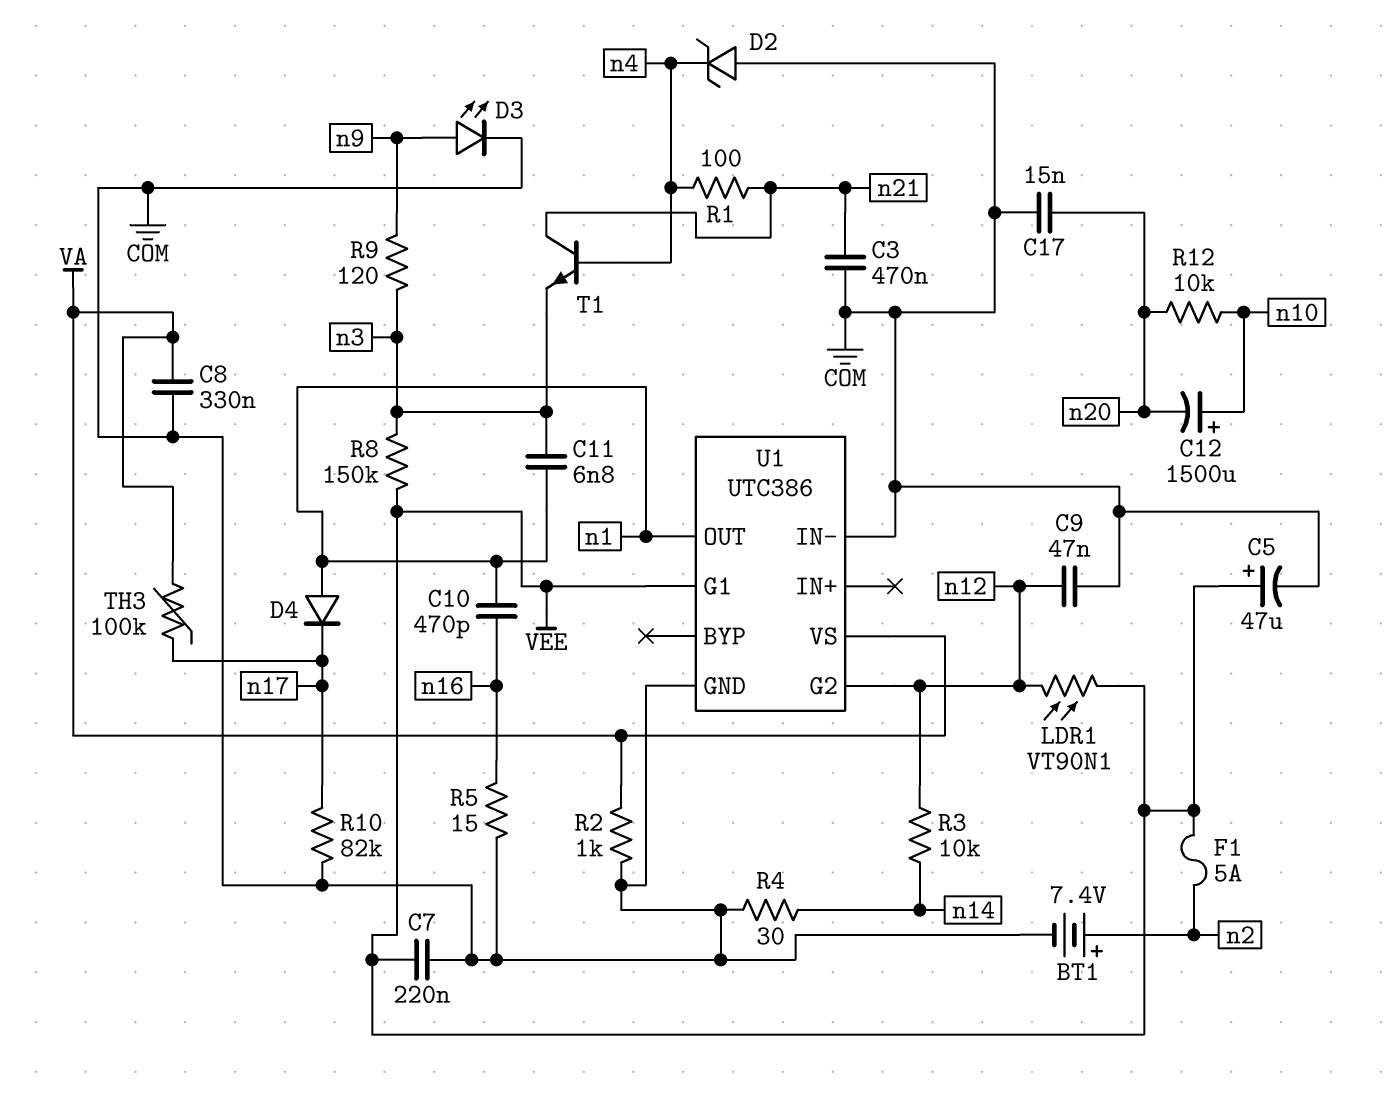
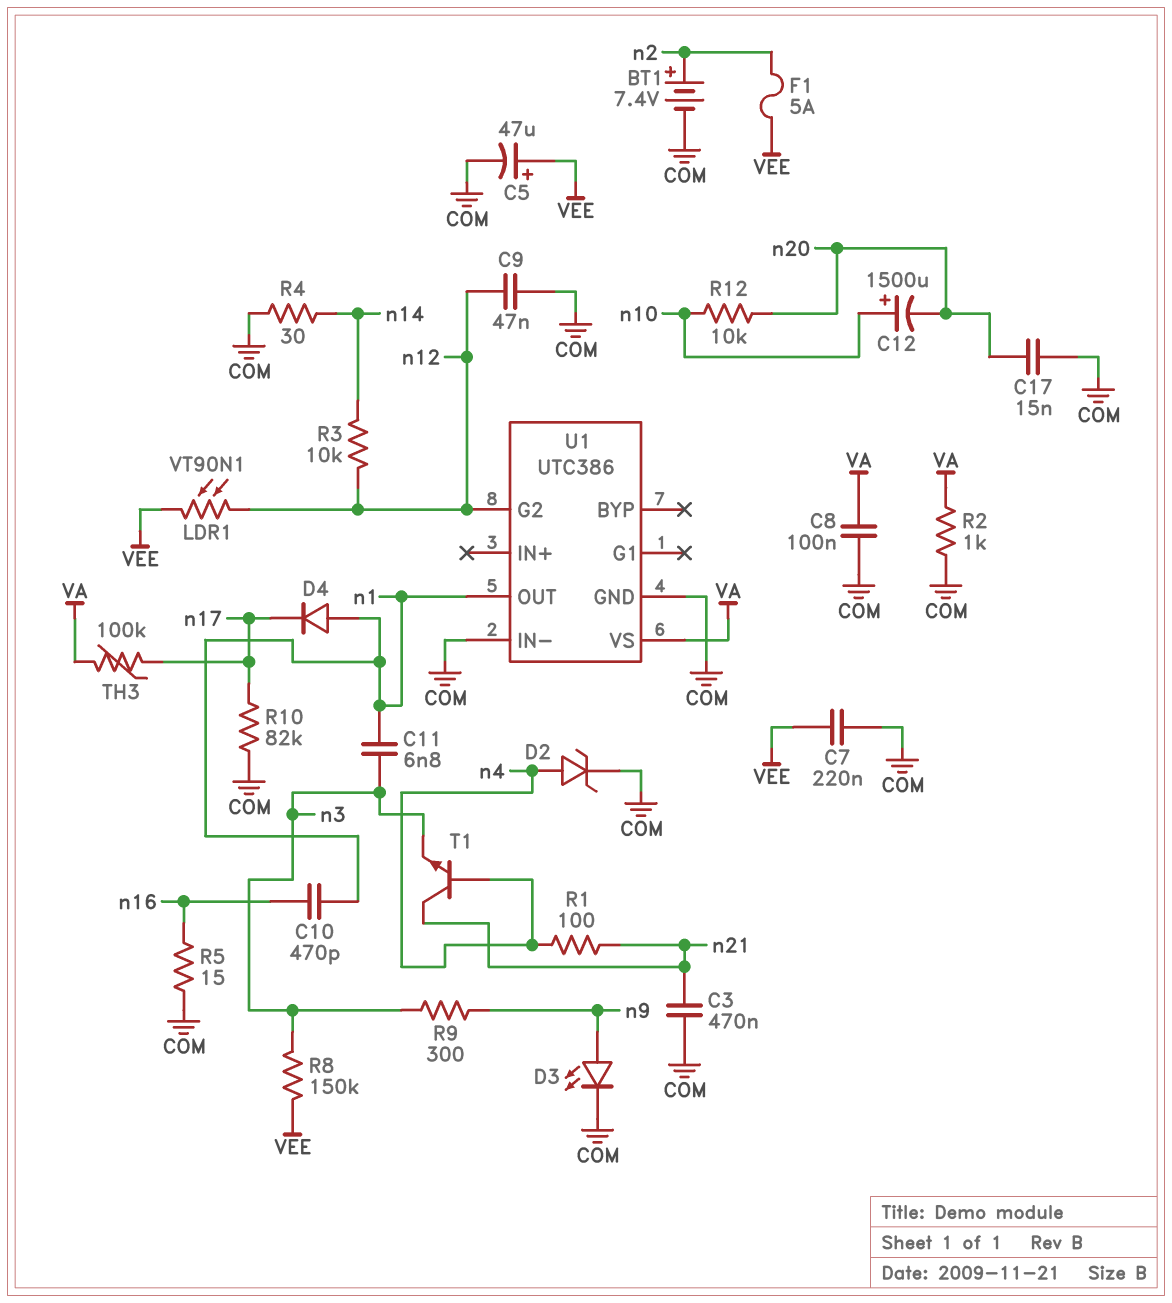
C8: 330nF (COM, VA) -> 100nF (COM, VA)
D2: zener (A COM, K n4) -> zener (A n4, K COM)
R9: 120 (n3, n9) -> 300 (n3, n9)
U1 pin G1: VEE -> none

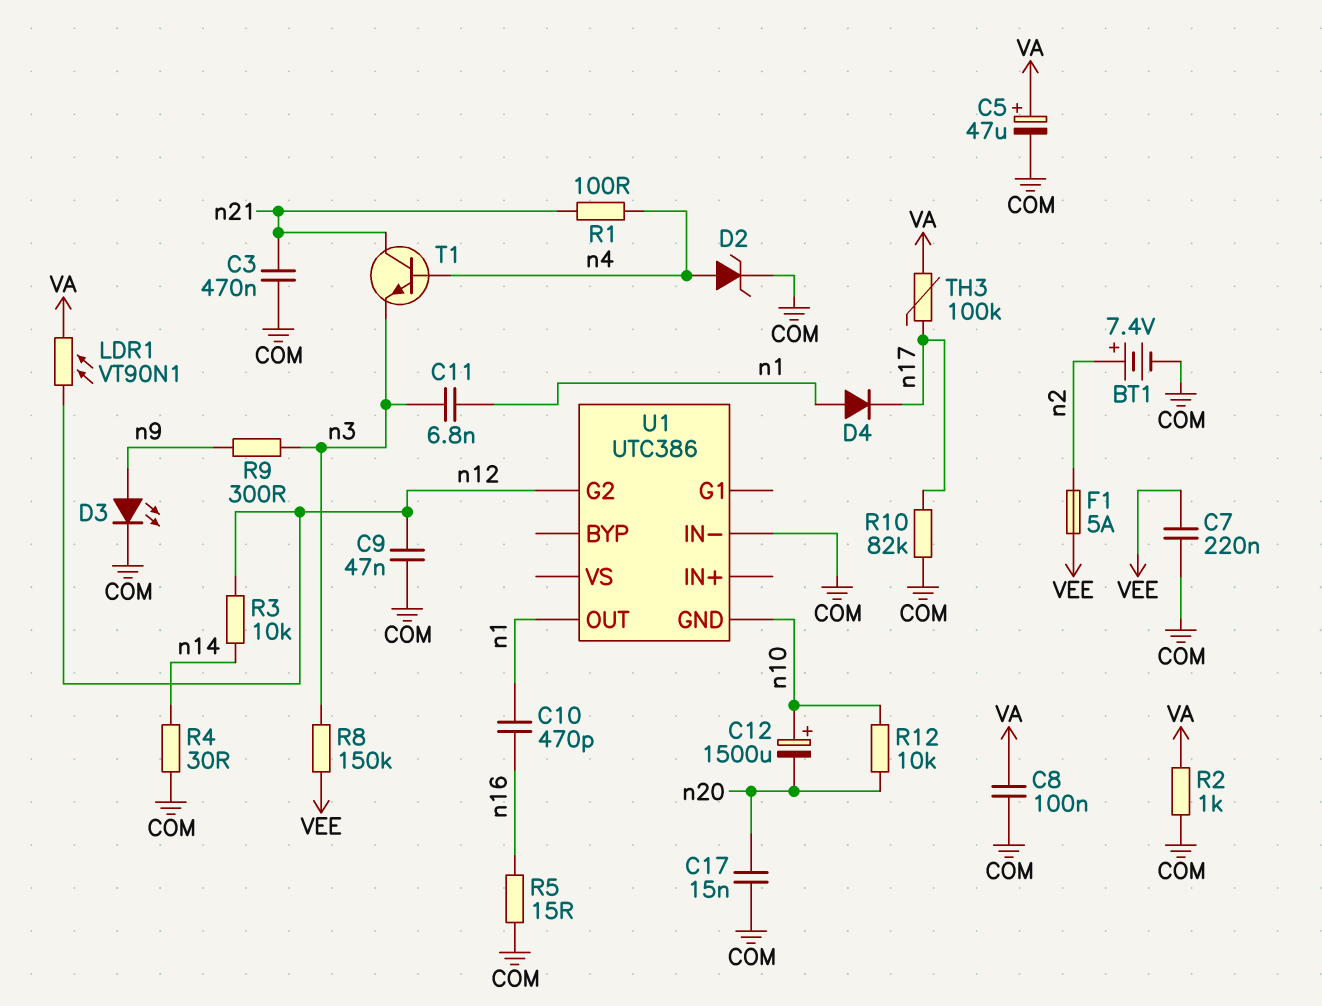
C5: 47uF (plus VEE, minus COM) -> 47uF (plus VA, minus COM)
LDR1: VT90N1 (VEE, n12) -> VT90N1 (VA, n12)
U1 pin GND: COM -> n10
U1 pin VS: VA -> none

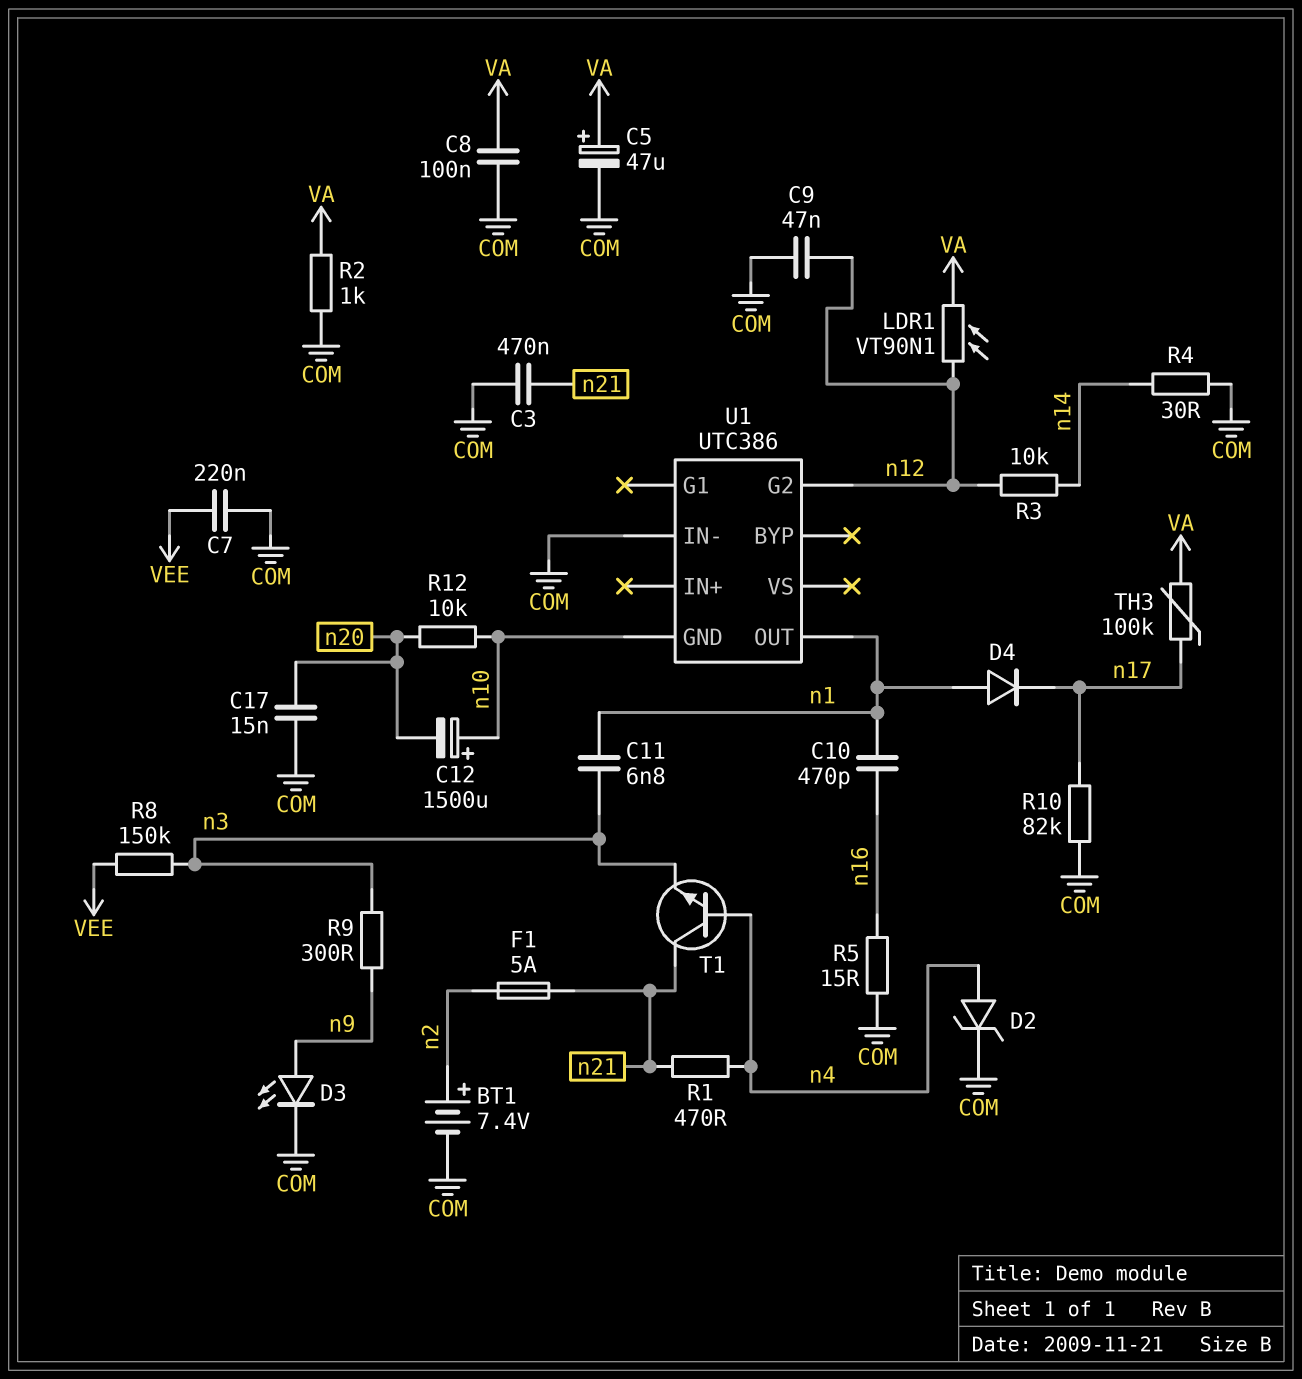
F1: 5A (VEE, n2) -> 5A (n2, n21)
R1: 100 (n4, n21) -> 470 (n4, n21)

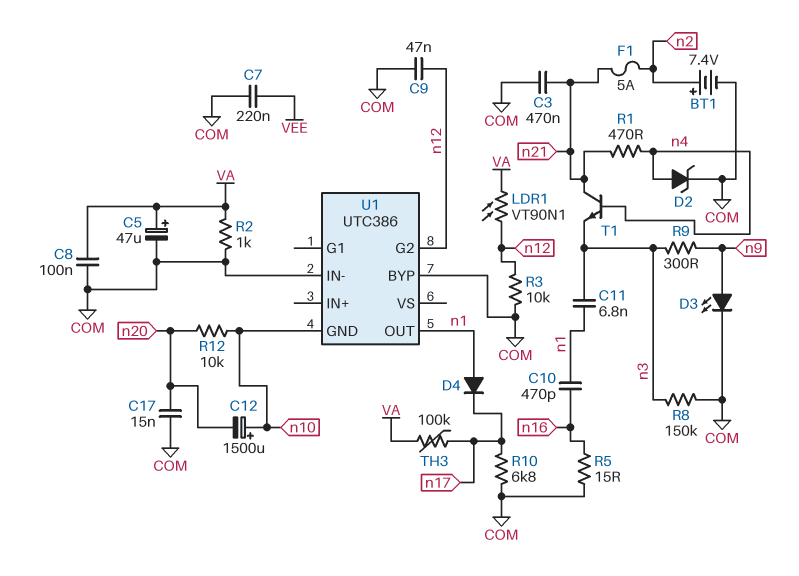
R3: 10k (n12, n14) -> 10k (COM, n12)
R4: 30 (COM, n14) -> none
R8: 150k (VEE, n3) -> 150k (COM, n3)
R10: 82k (COM, n17) -> 6.8k (COM, n17)
U1 pin BYP: none -> COM

